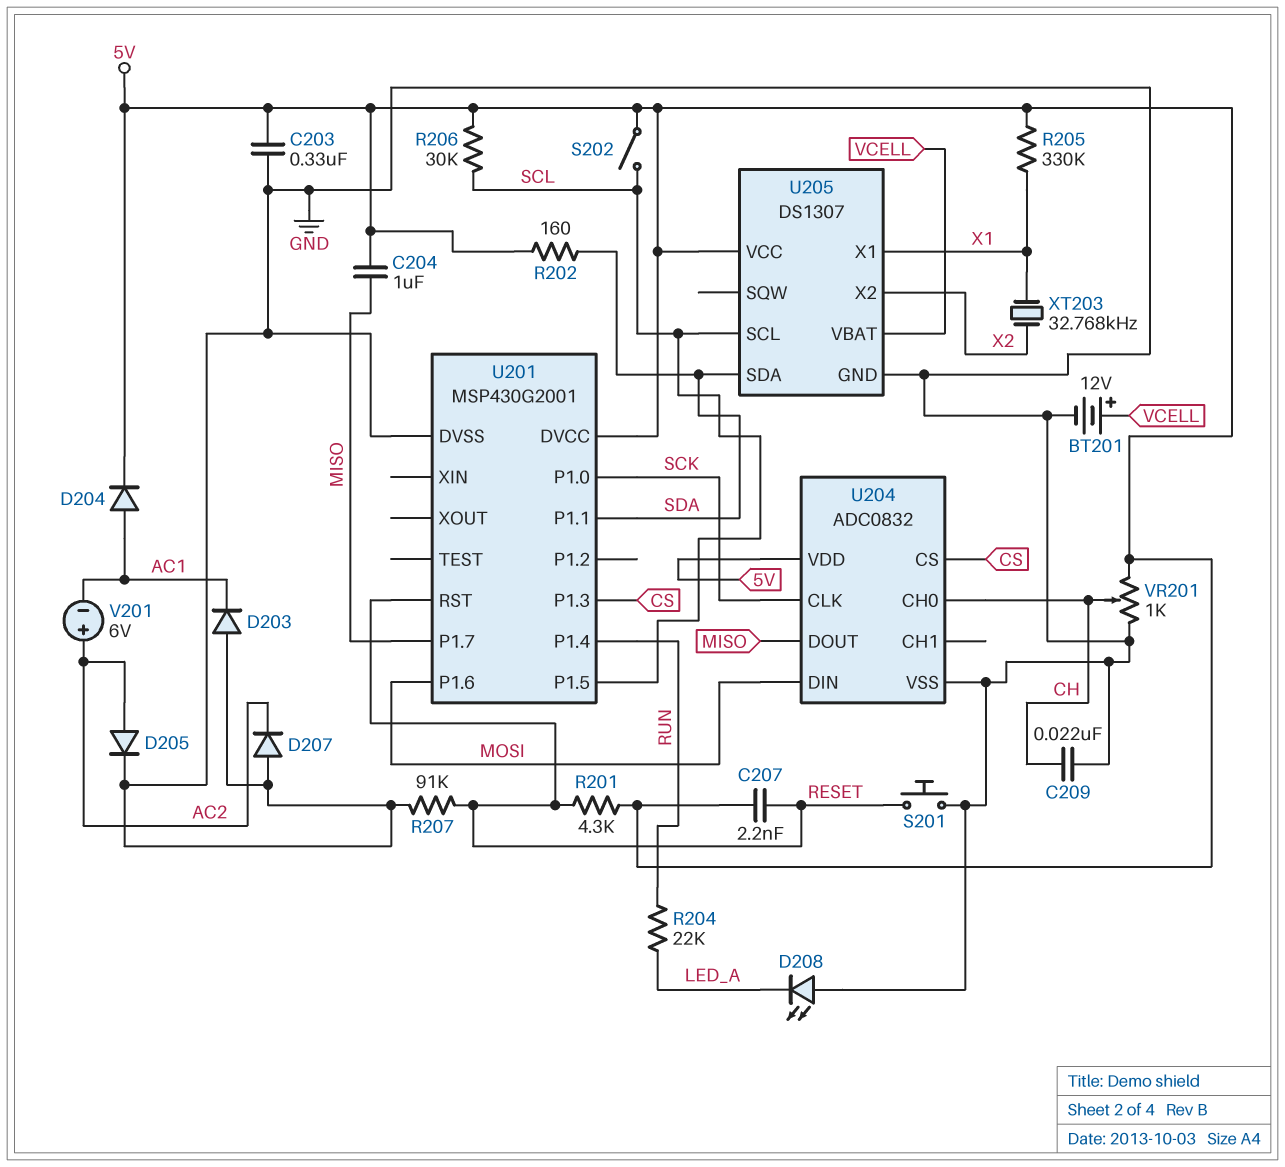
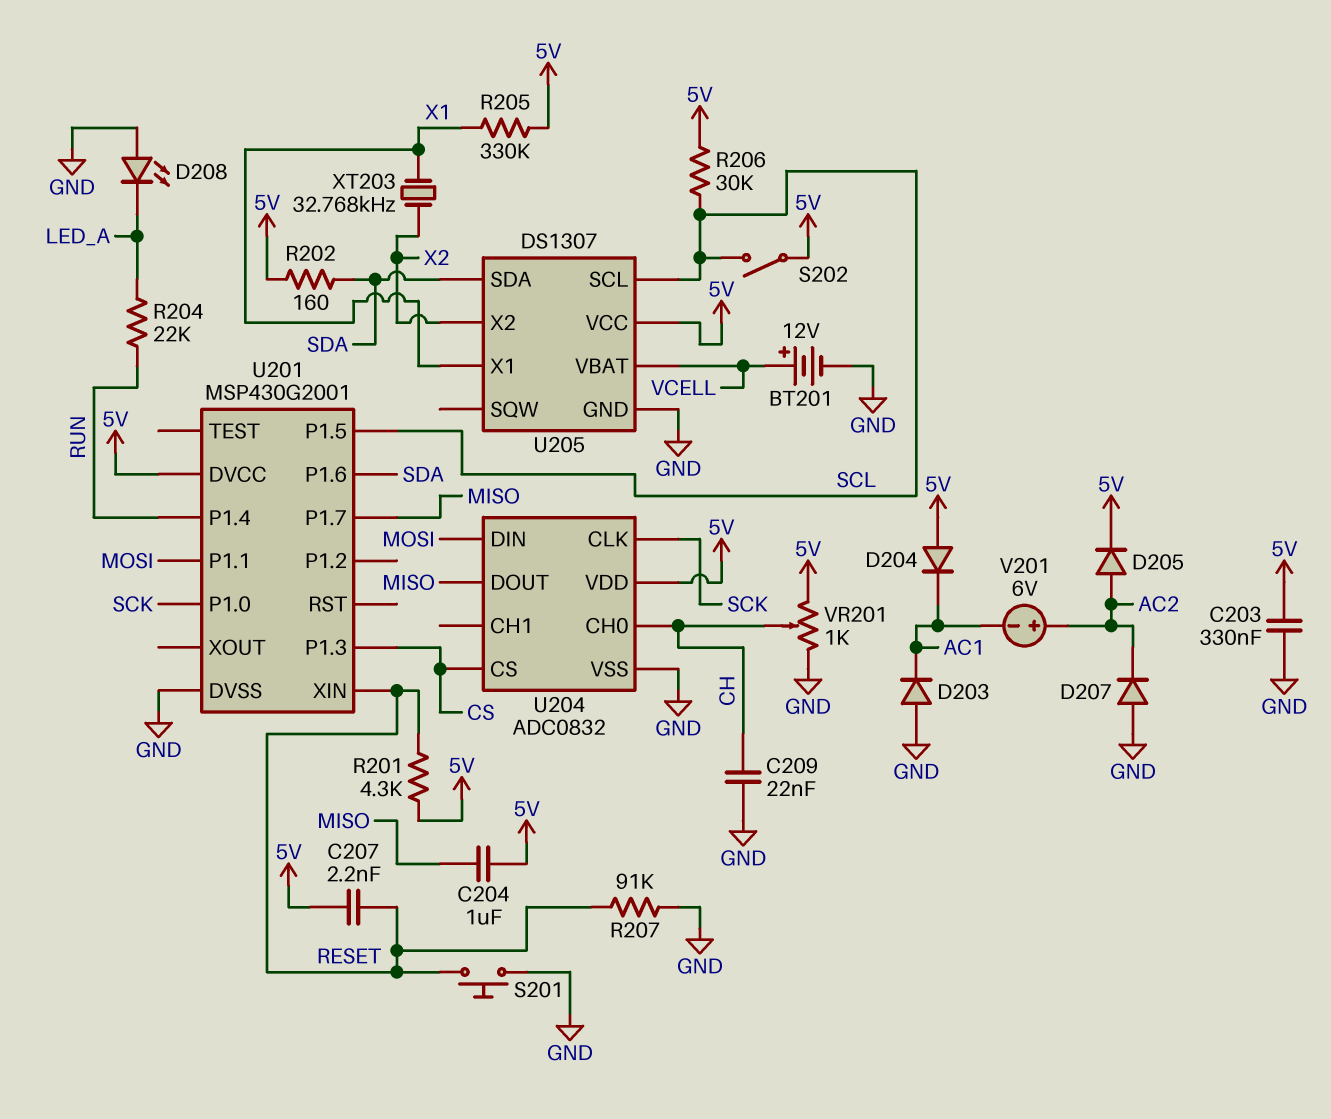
D204: diode (A AC1, K 5V) -> diode (A 5V, K AC1)
D205: diode (A AC2, K GND) -> diode (A AC2, K 5V)
U201 pin P1.1: SDA -> MOSI
U201 pin P1.6: MOSI -> SDA
U201 pin RST: RESET -> none
U201 pin XIN: none -> RESET

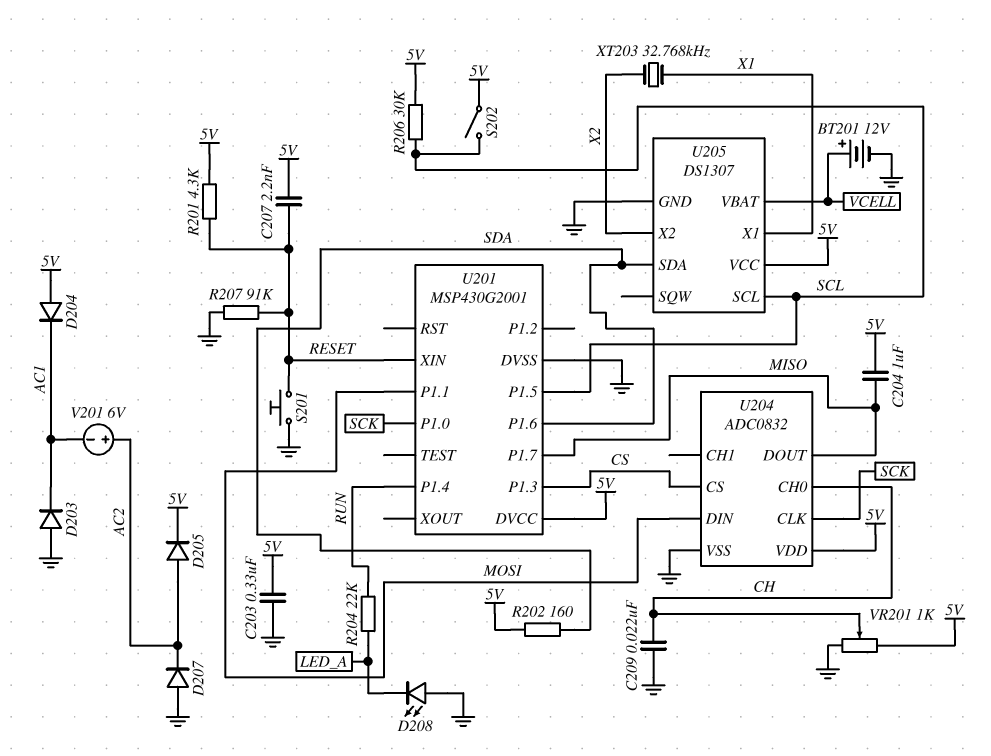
R205: 330k (5V, X1) -> none

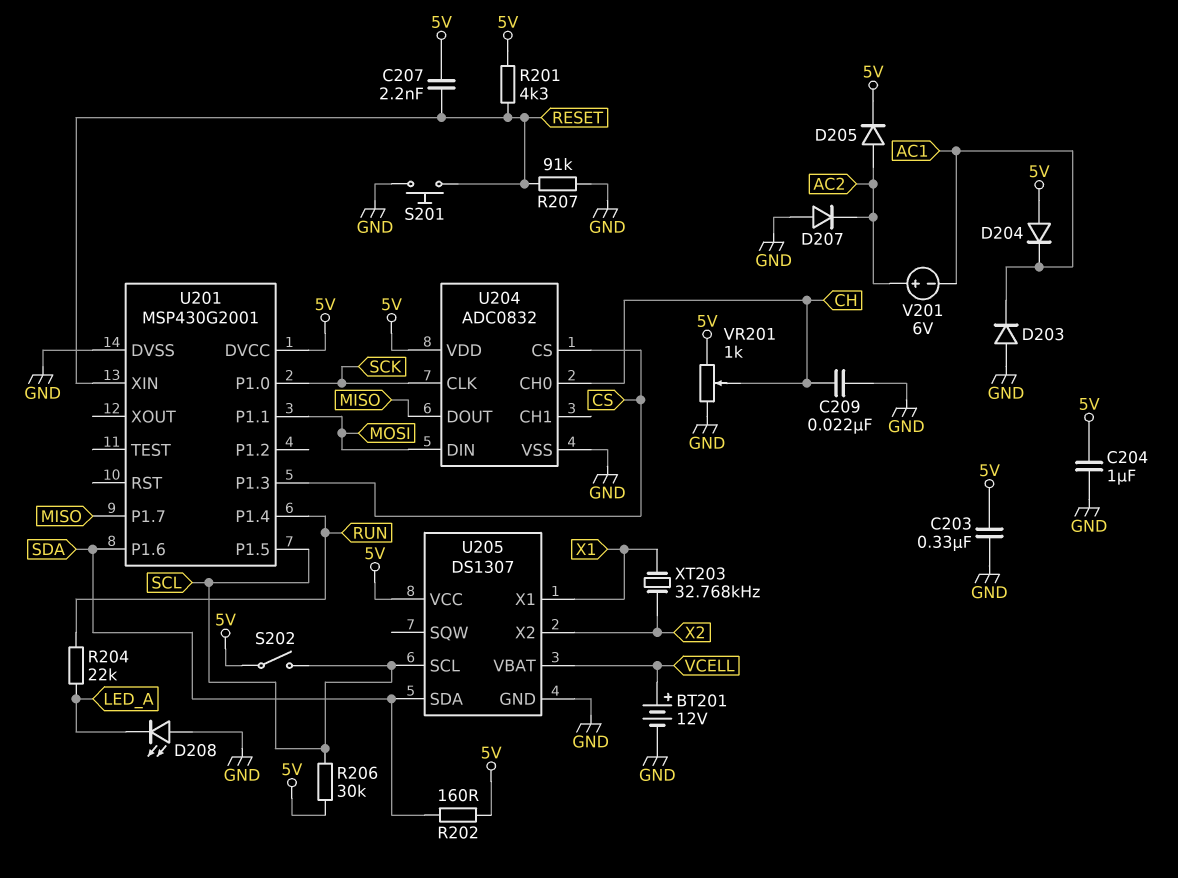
C204: 1uF (5V, MISO) -> 1uF (5V, GND)

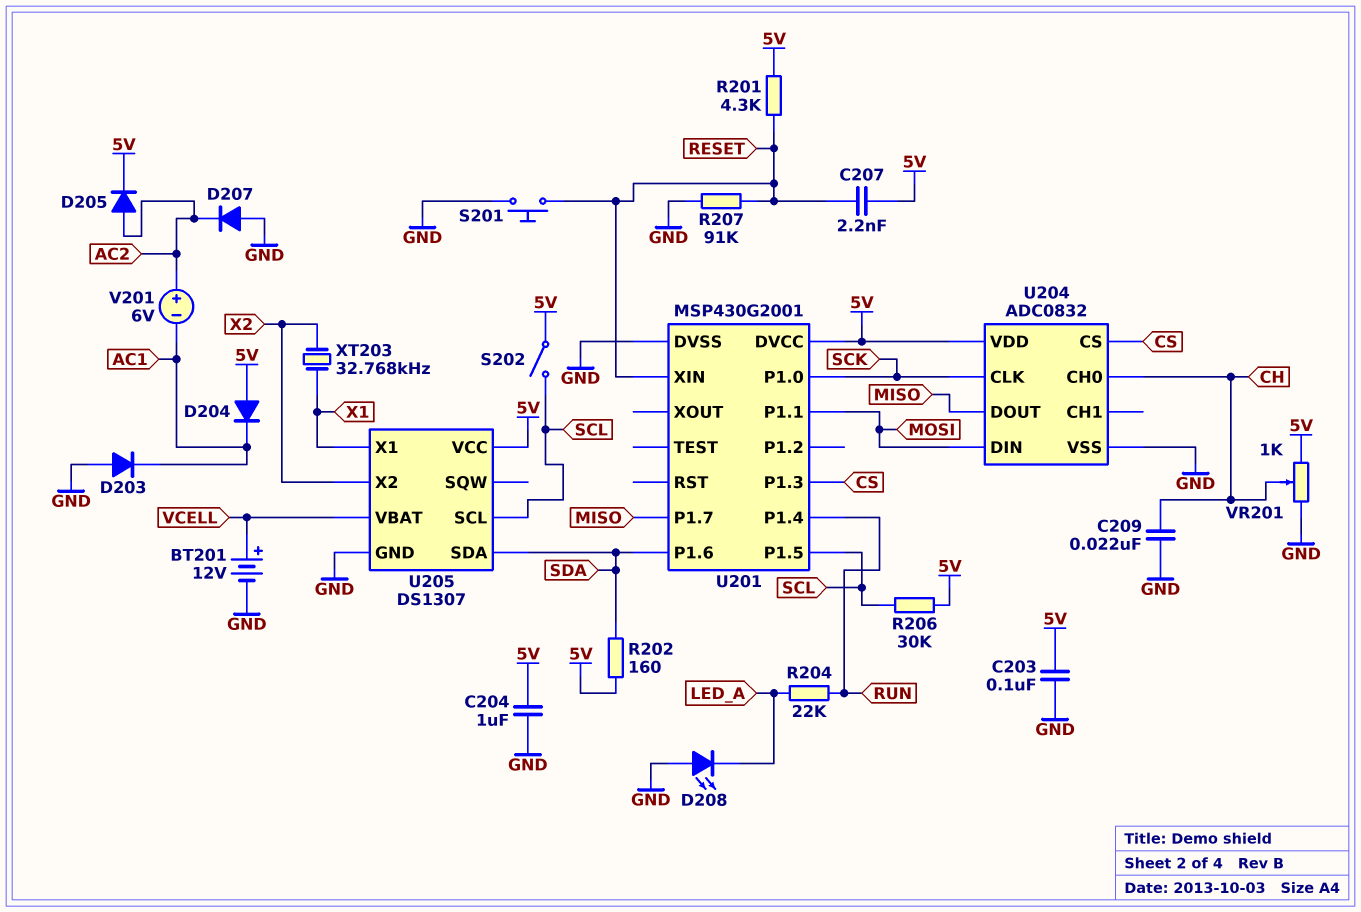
C203: 330nF (5V, GND) -> 100nF (5V, GND)

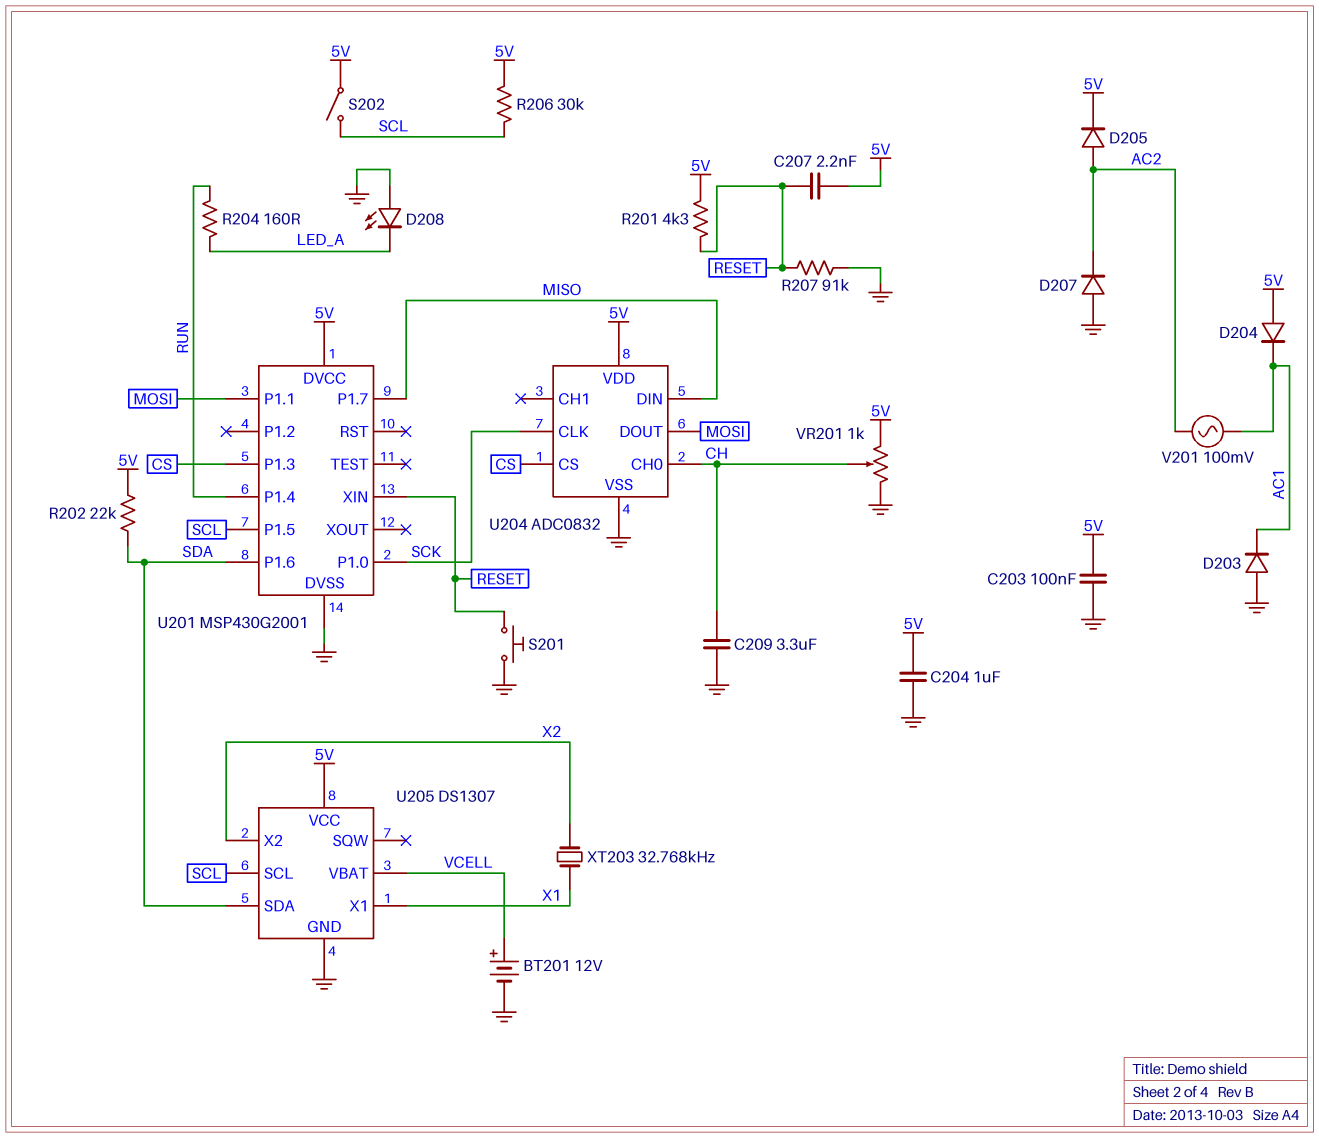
C209: 22nF (CH, GND) -> 3.3uF (CH, GND)
R202: 160 (5V, SDA) -> 22k (5V, SDA)
R204: 22k (LED_A, RUN) -> 160 (LED_A, RUN)
U204 pin DIN: MOSI -> MISO
U204 pin DOUT: MISO -> MOSI
V201: 6V (plus AC2, minus AC1) -> AC 100mV (AC1, AC2)

